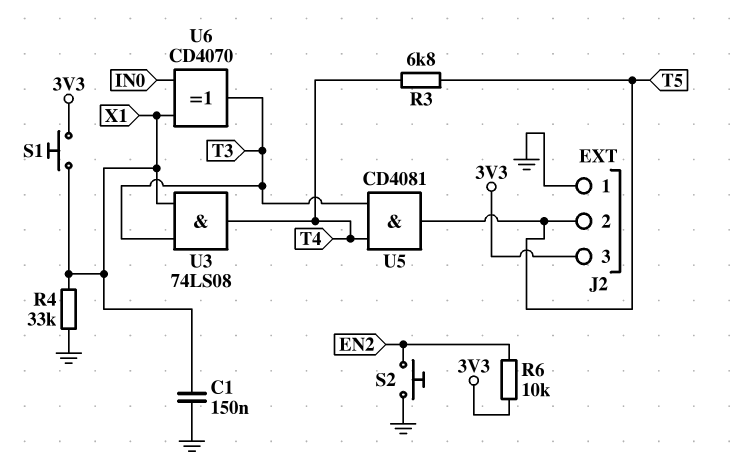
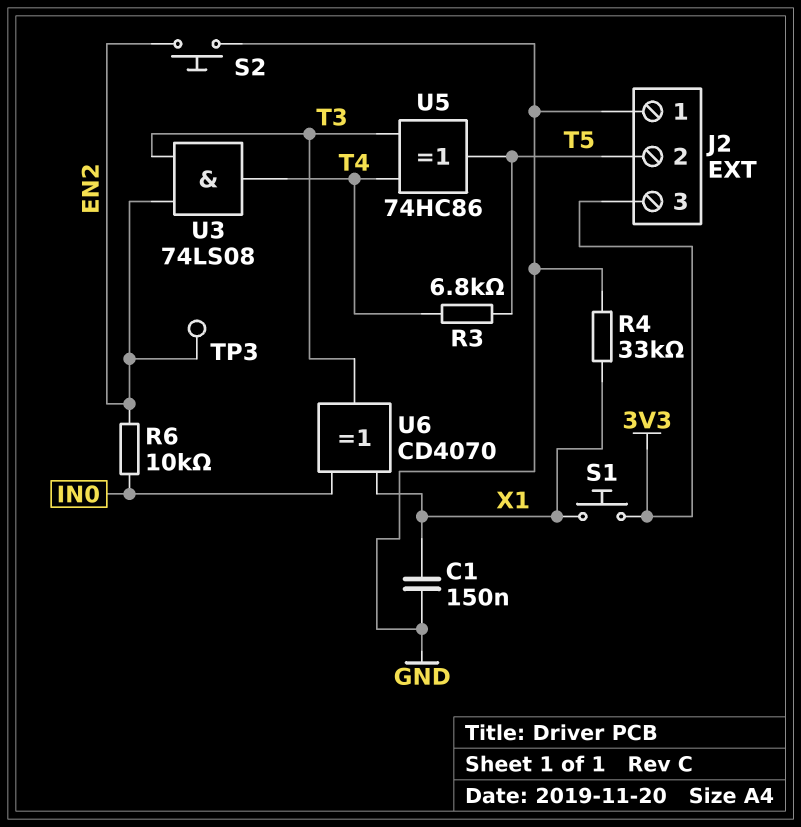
R6: 10k (3V3, EN2) -> 10k (EN2, IN0)
TP3: none -> test point (EN2)
U3: AND 74LS08 (in T3, in X1, out T4) -> AND 74LS08 (in EN2, in T3, out T4)
U5: AND CD4081 (in T3, in T4, out T5) -> XOR 74HC86 (in T3, in T4, out T5)

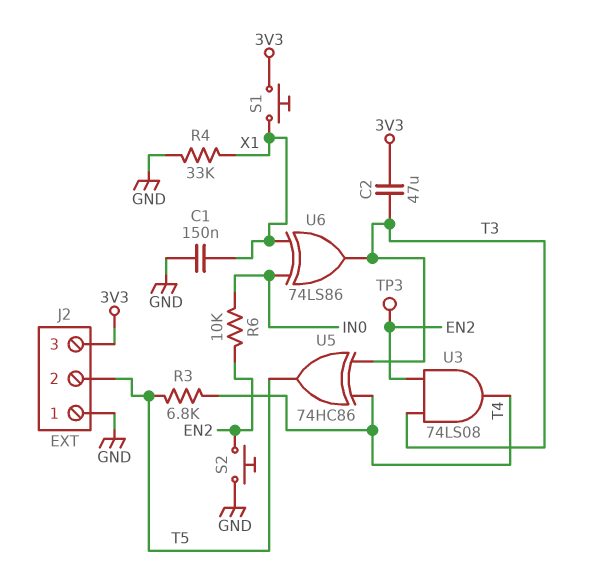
C2: none -> 47uF (3V3, T3)
U6: XOR CD4070 (in IN0, in X1, out T3) -> XOR 74LS86 (in IN0, in X1, out T3)

